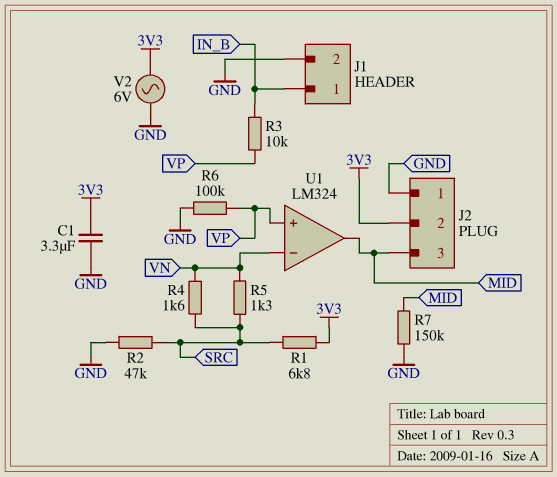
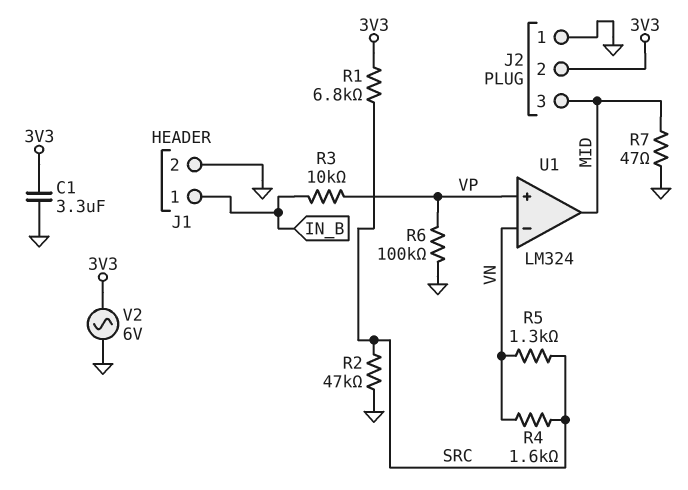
R7: 150k (GND, MID) -> 47 (GND, MID)

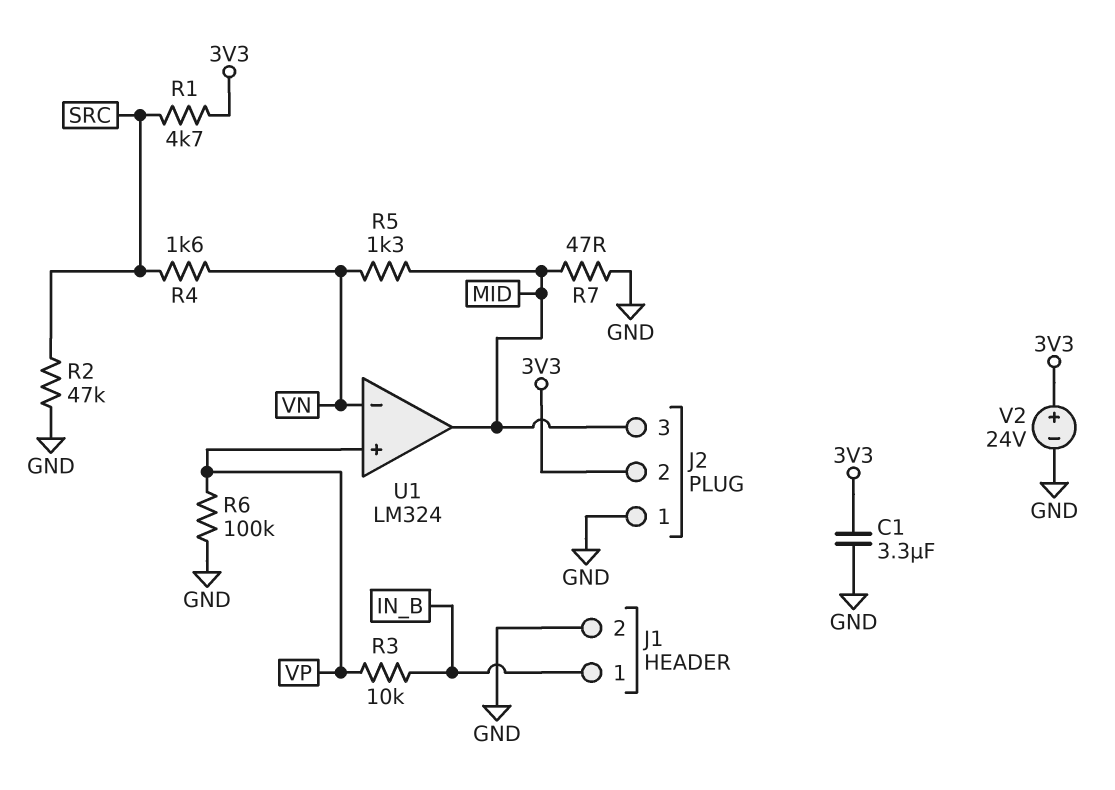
R1: 6.8k (3V3, SRC) -> 4.7k (3V3, SRC)
R5: 1.3k (SRC, VN) -> 1.3k (MID, VN)
V2: AC 6V (3V3, GND) -> 24V (plus 3V3, minus GND)

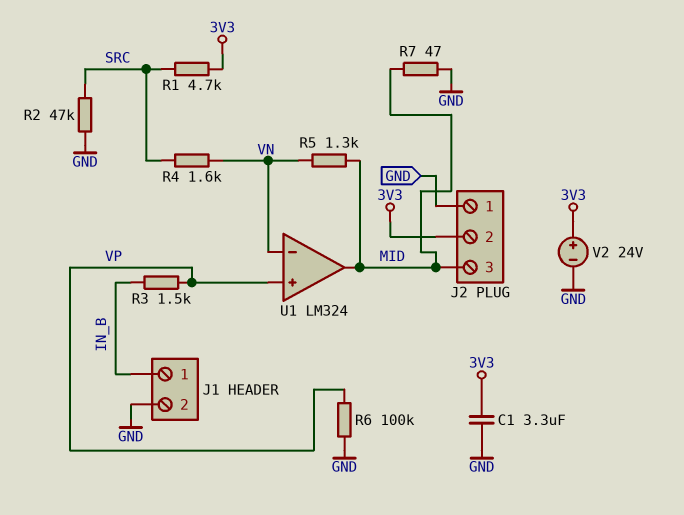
R3: 10k (IN_B, VP) -> 1.5k (IN_B, VP)

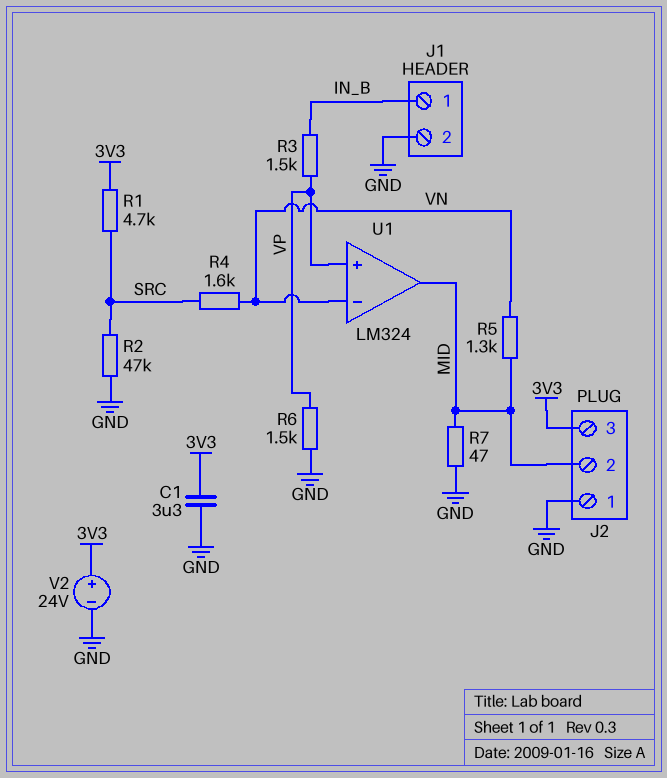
J2 pin 2: 3V3 -> MID
J2 pin 3: MID -> 3V3
R6: 100k (GND, VP) -> 1.5k (GND, VP)

